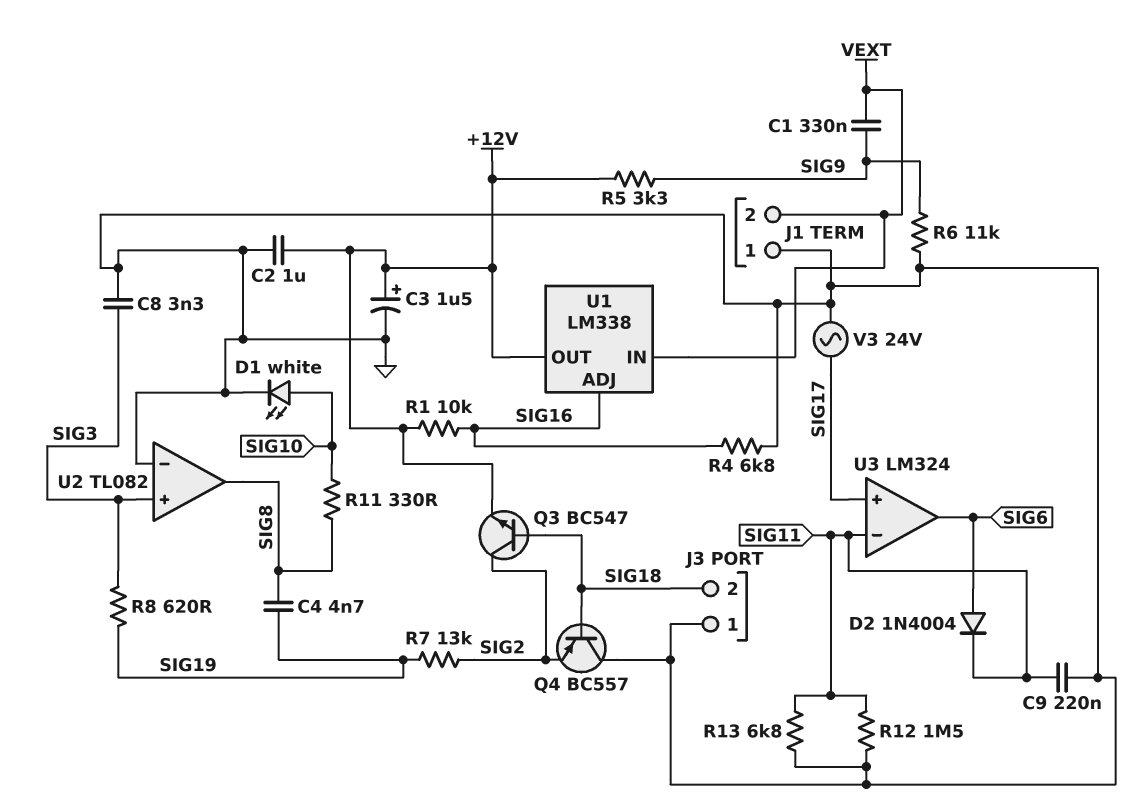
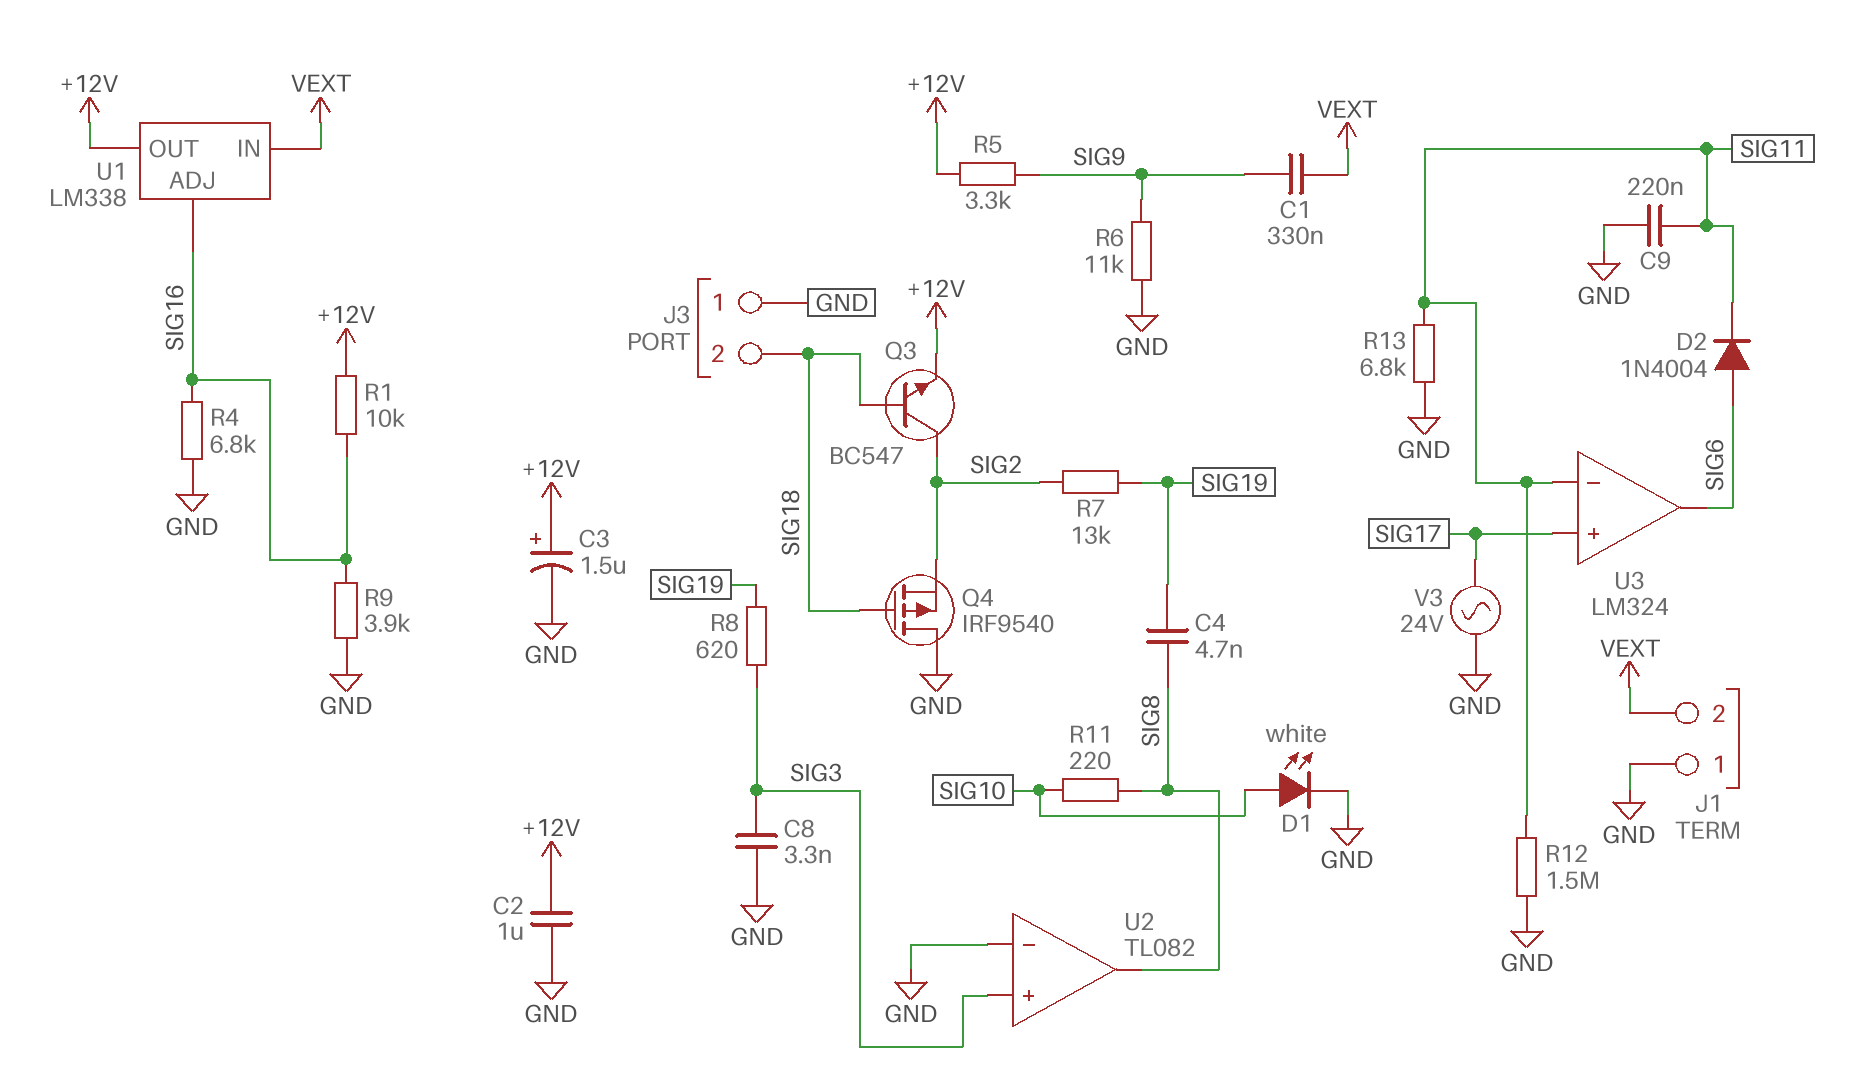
Q4: PNP BC557 (B SIG18, C GND, E SIG2) -> PMOS IRF9540 (G SIG18, D GND, S SIG2)
R9: none -> 3.9k (GND, SIG16)
R11: 330 (SIG8, SIG10) -> 220 (SIG8, SIG10)

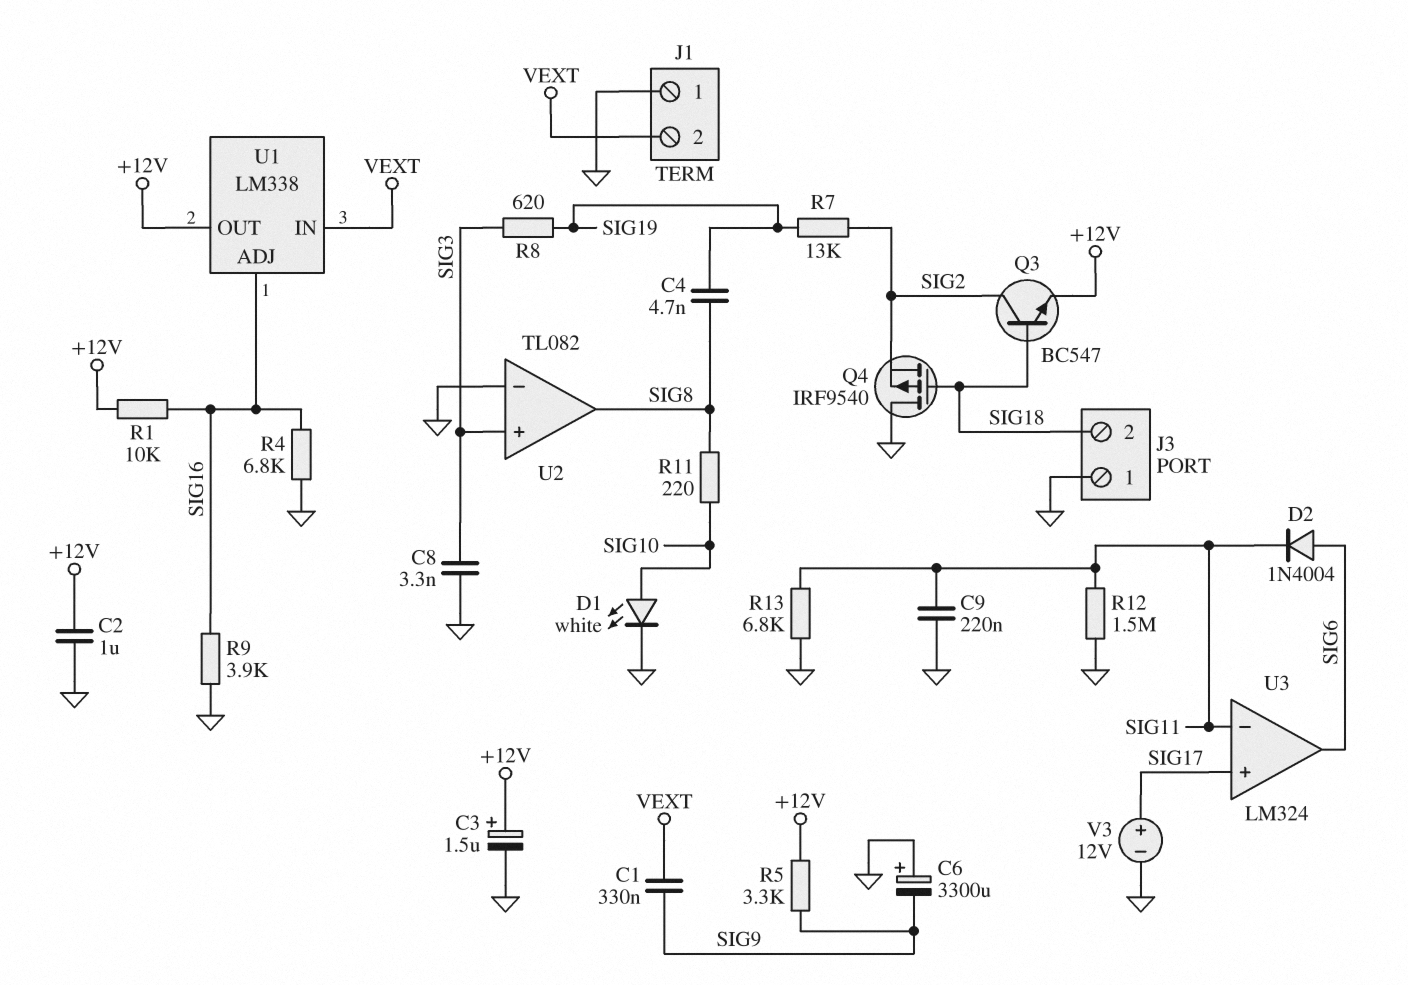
C6: none -> 3300uF (plus GND, minus SIG9)
R6: 11k (GND, SIG9) -> none
V3: AC 24V (GND, SIG17) -> 12V (plus SIG17, minus GND)

